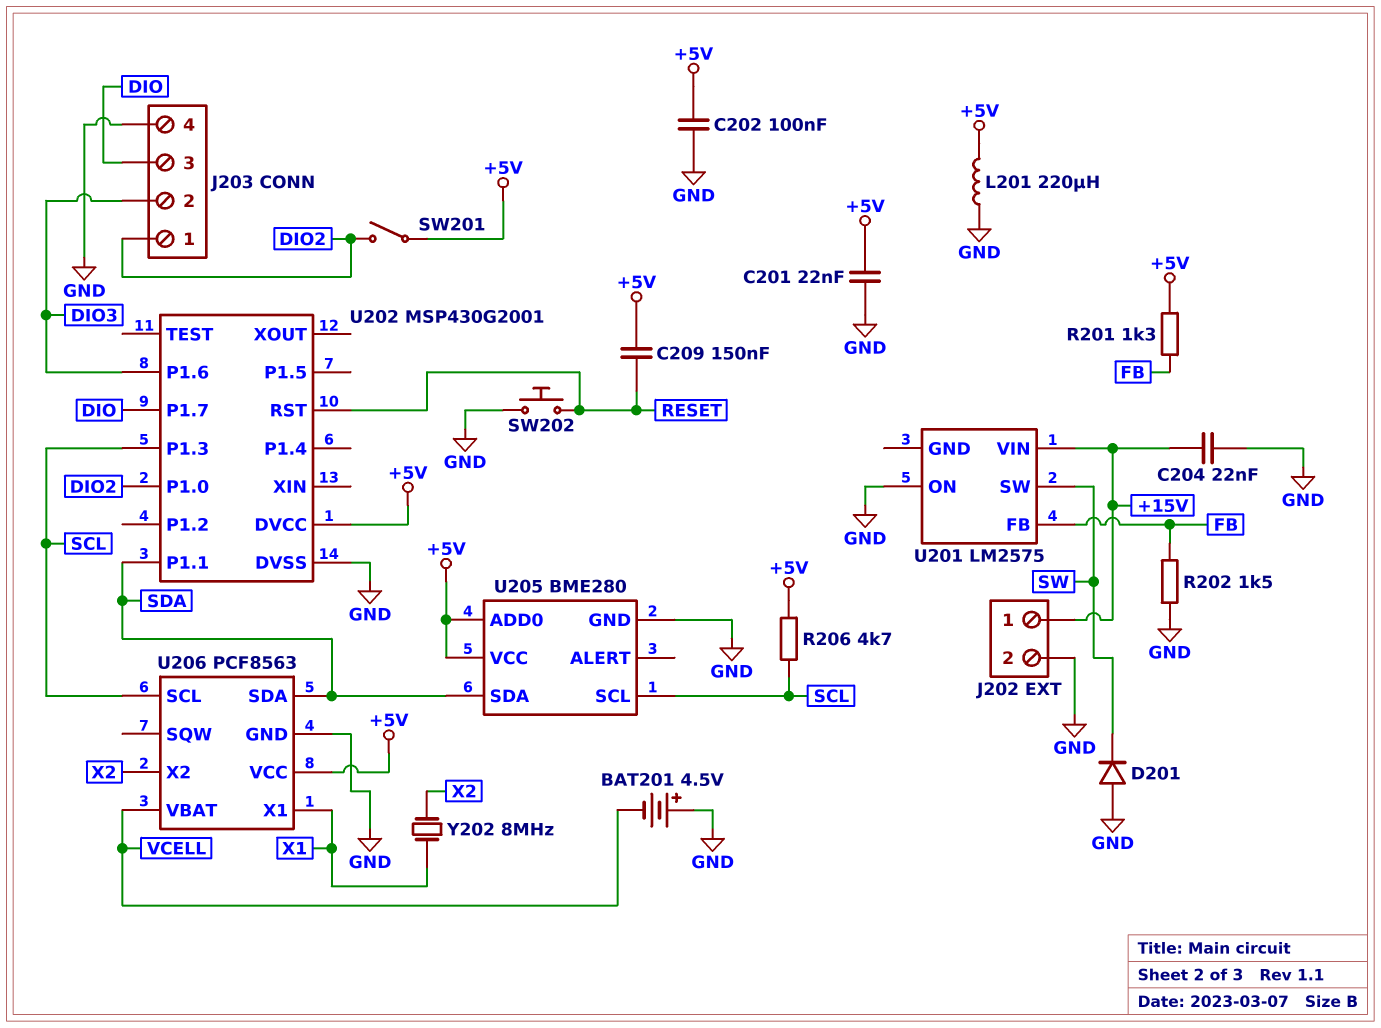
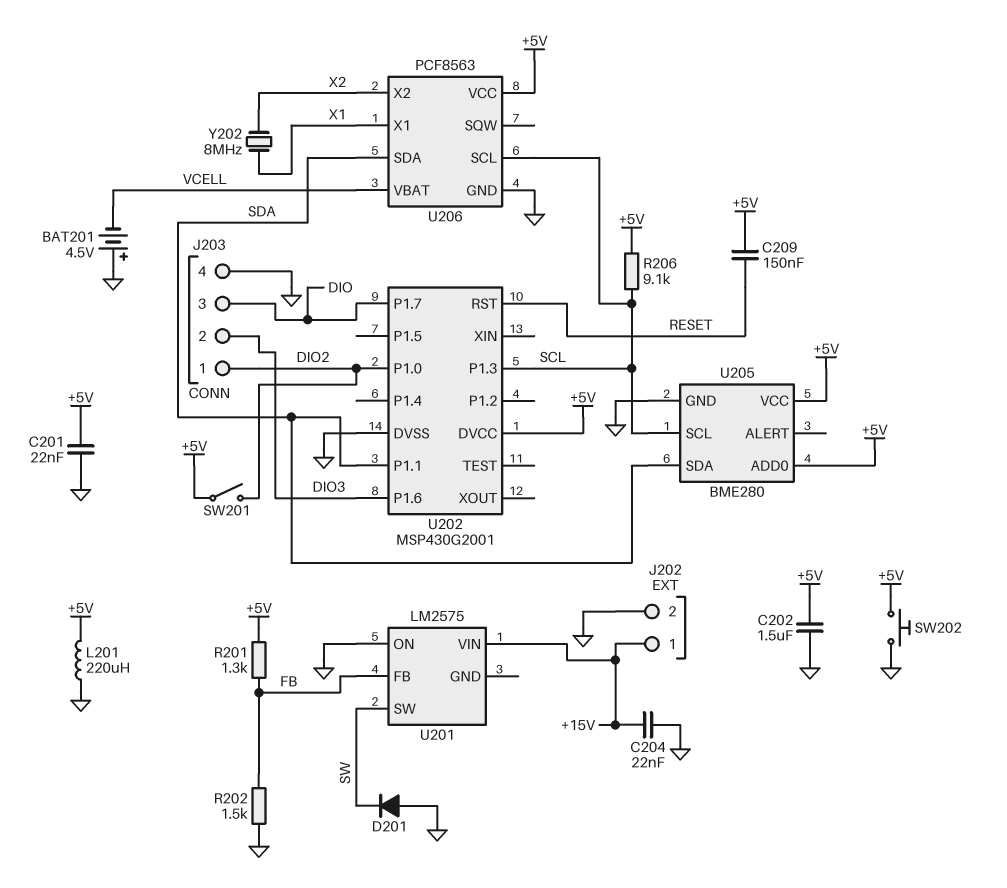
C202: 100nF (+5V, GND) -> 1.5uF (+5V, GND)
R206: 4.7k (+5V, SCL) -> 9.1k (+5V, SCL)
SW202: button (GND, RESET) -> button (+5V, GND)

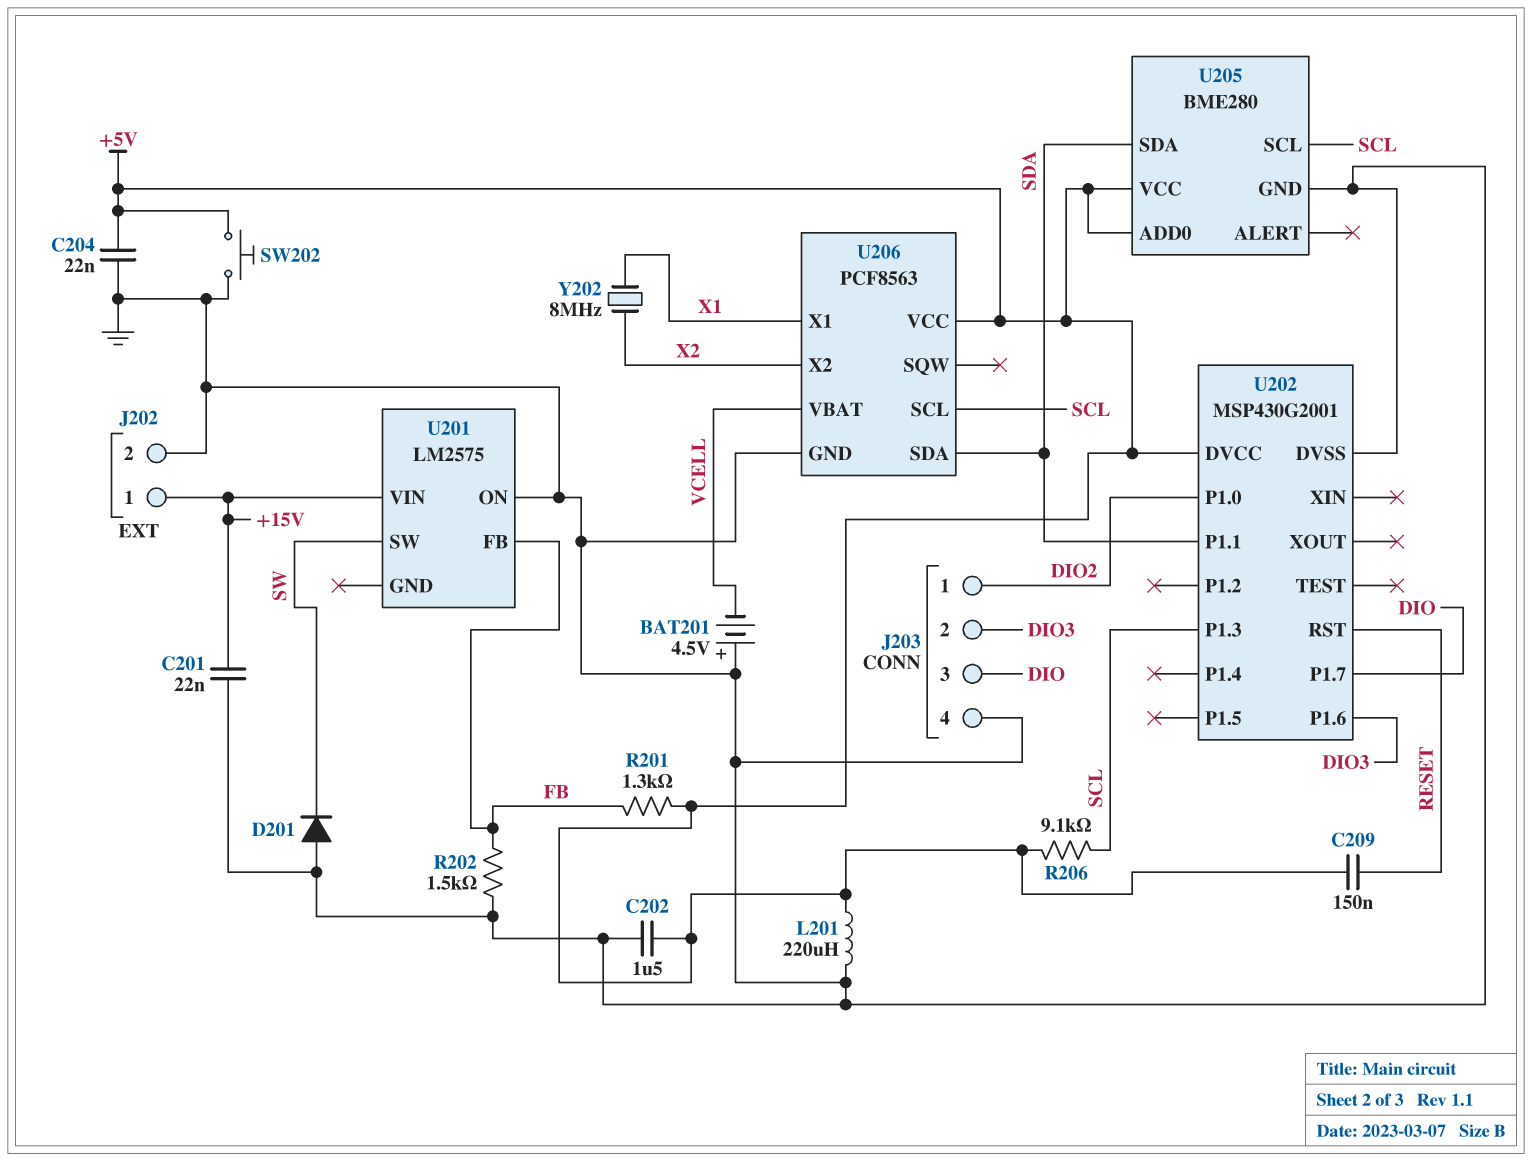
C201: 22nF (+5V, GND) -> 22nF (+15V, GND)
C204: 22nF (+15V, GND) -> 22nF (+5V, GND)
SW201: switch (+5V, DIO2) -> none

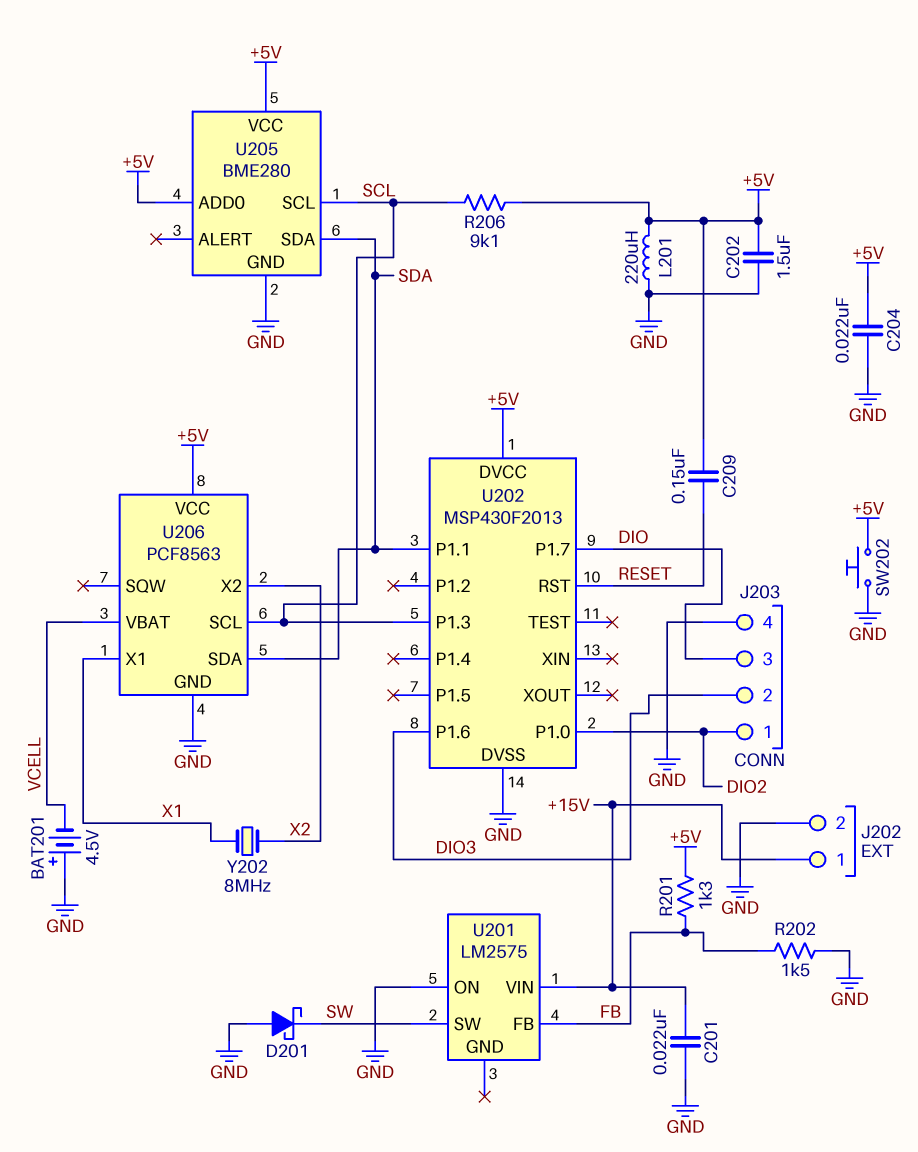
D201: diode (A GND, K SW) -> schottky (A GND, K SW)
U202: MSP430G2001 -> MSP430F2013

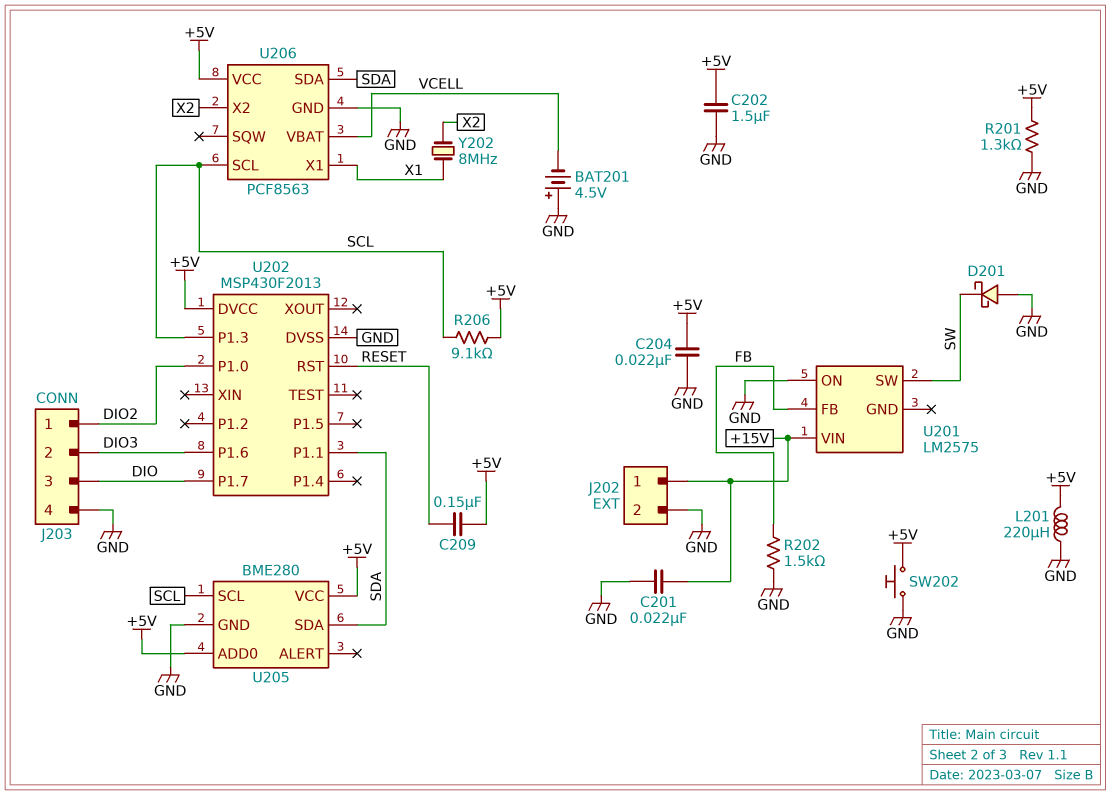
R201: 1.3k (+5V, FB) -> 1.3k (+5V, GND)

